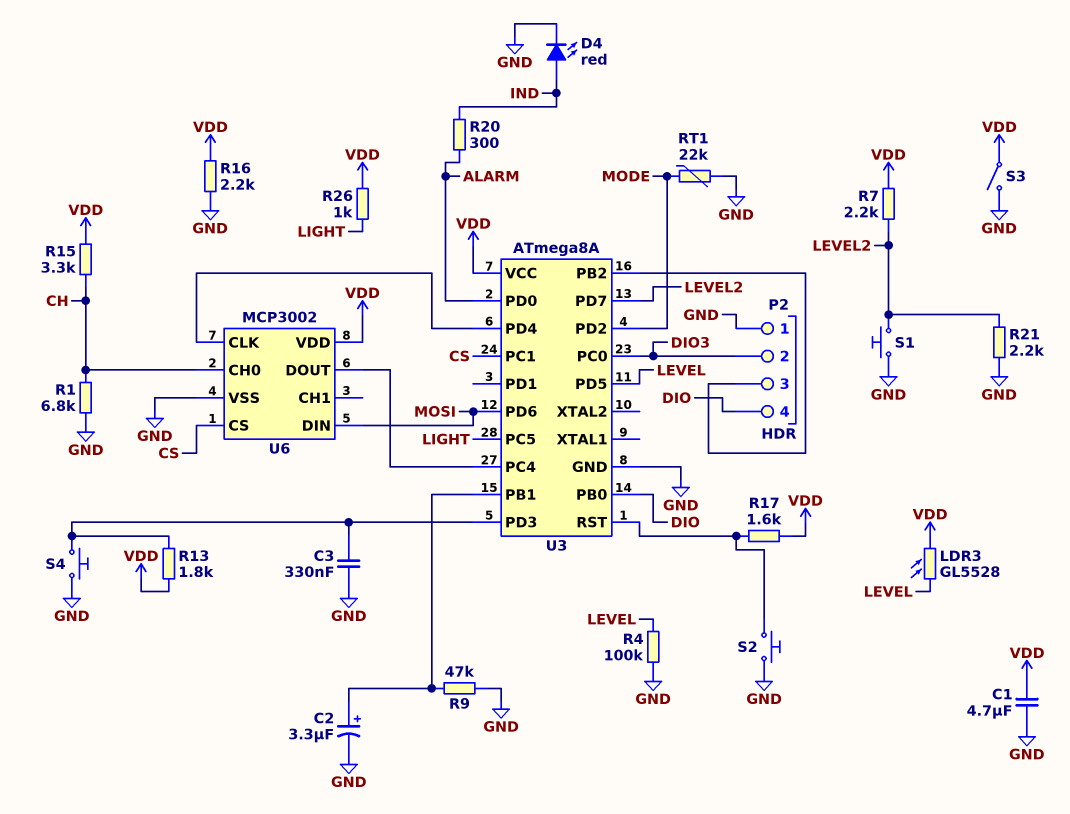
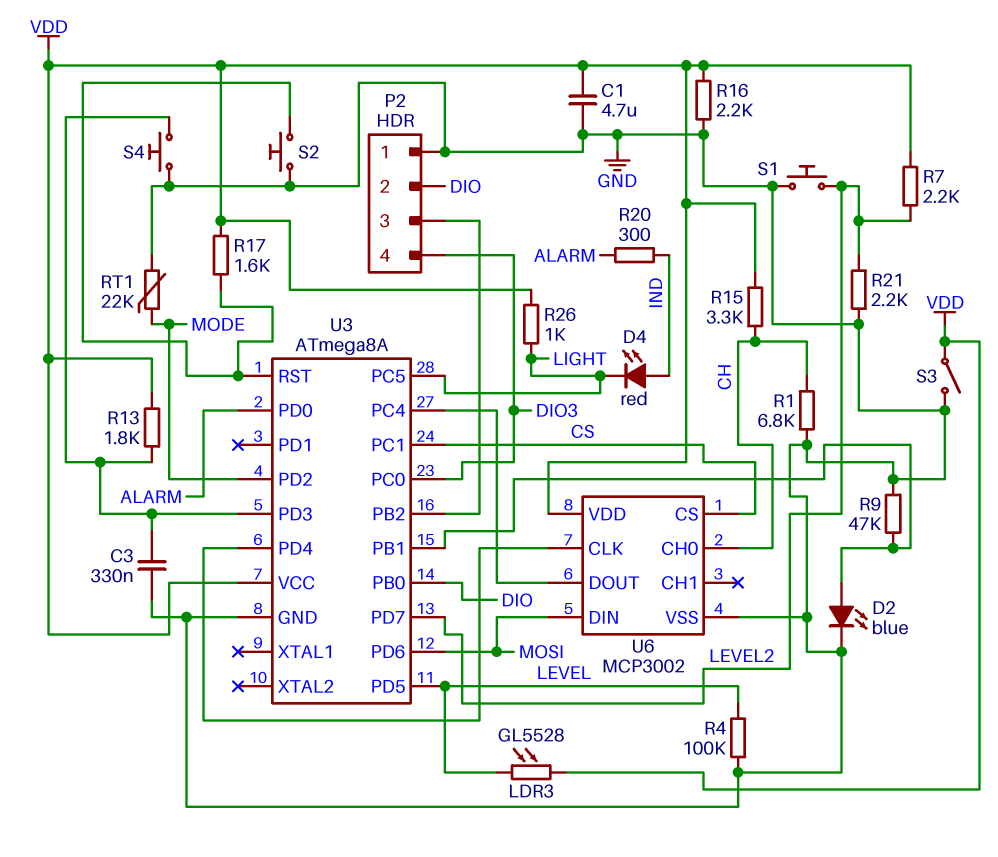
C2: 3.3uF (plus U3/PB1, minus GND) -> none
D2: none -> LED blue (A U3/PB1, K GND)
D4: LED red (A IND, K GND) -> LED red (A IND, K LIGHT)
P2 pin 2: DIO3 -> DIO
P2 pin 4: DIO -> DIO3

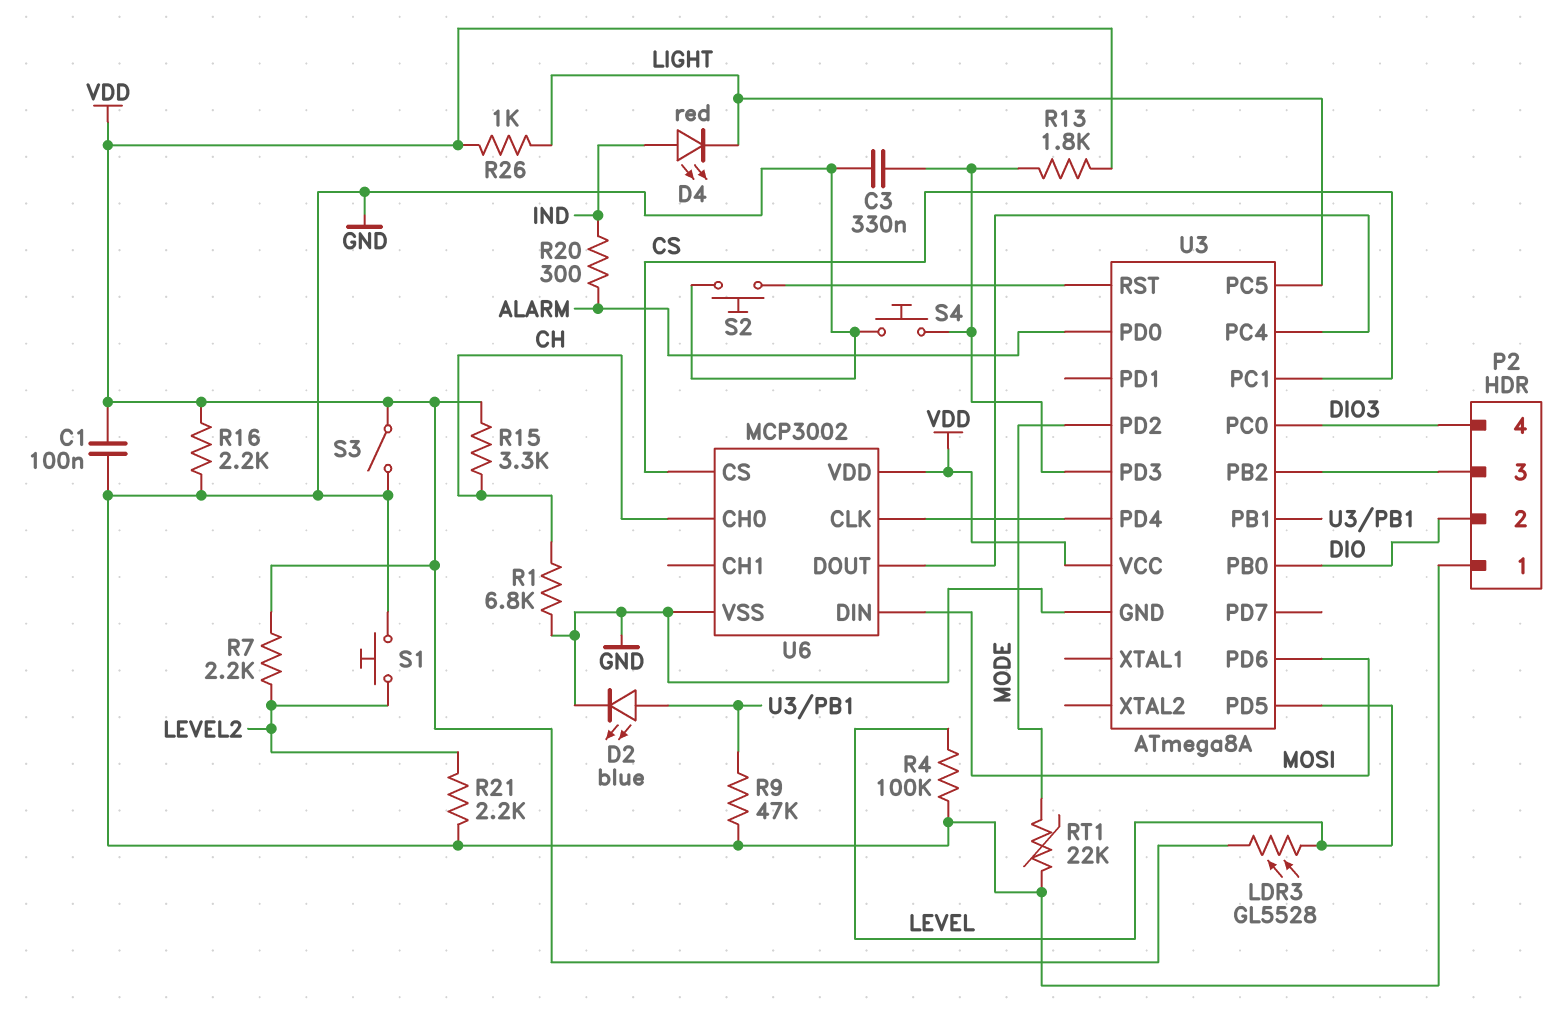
C1: 4.7uF (GND, VDD) -> 100nF (GND, VDD)
R17: 1.6k (U3/RST, VDD) -> none
U3 pin PD7: LEVEL2 -> none

